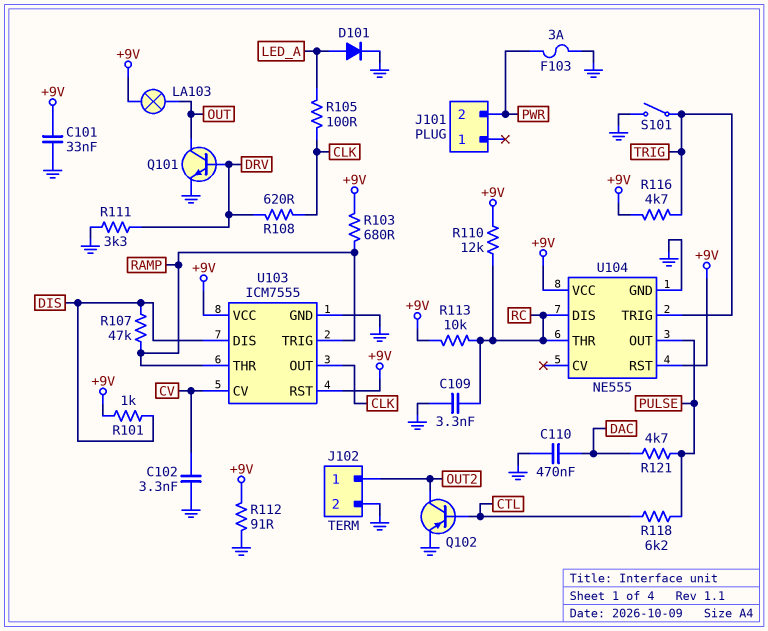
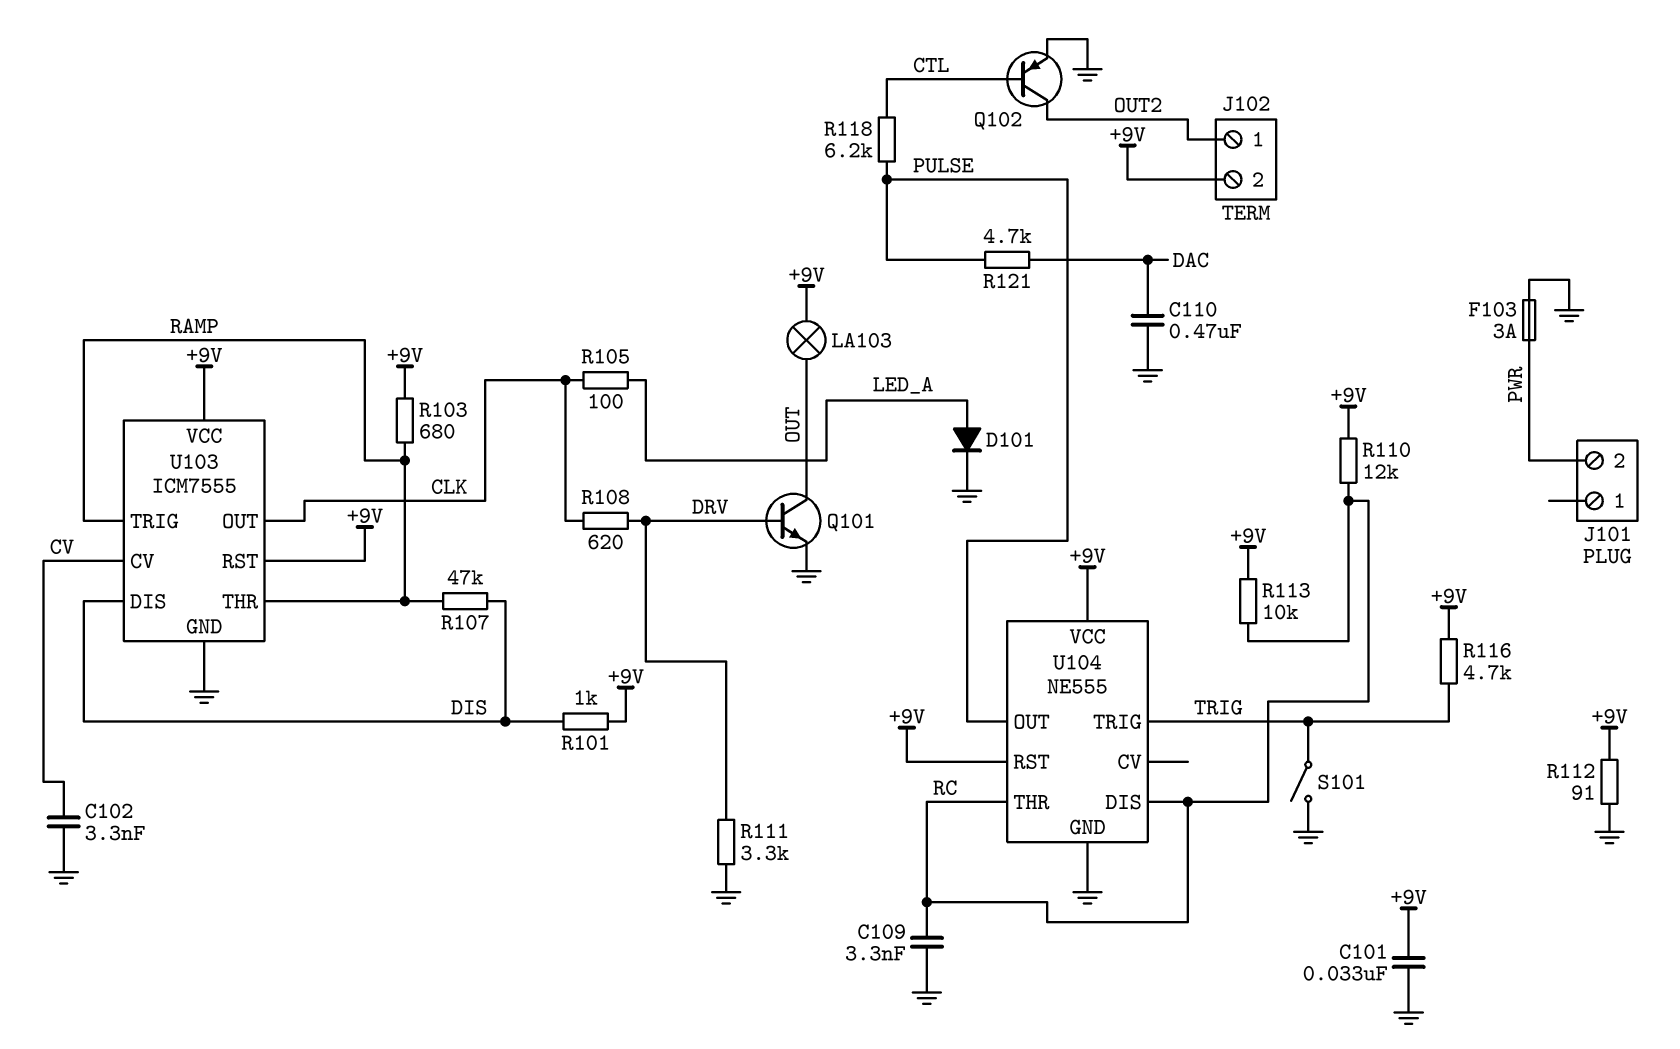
J102 pin 2: GND -> +9V

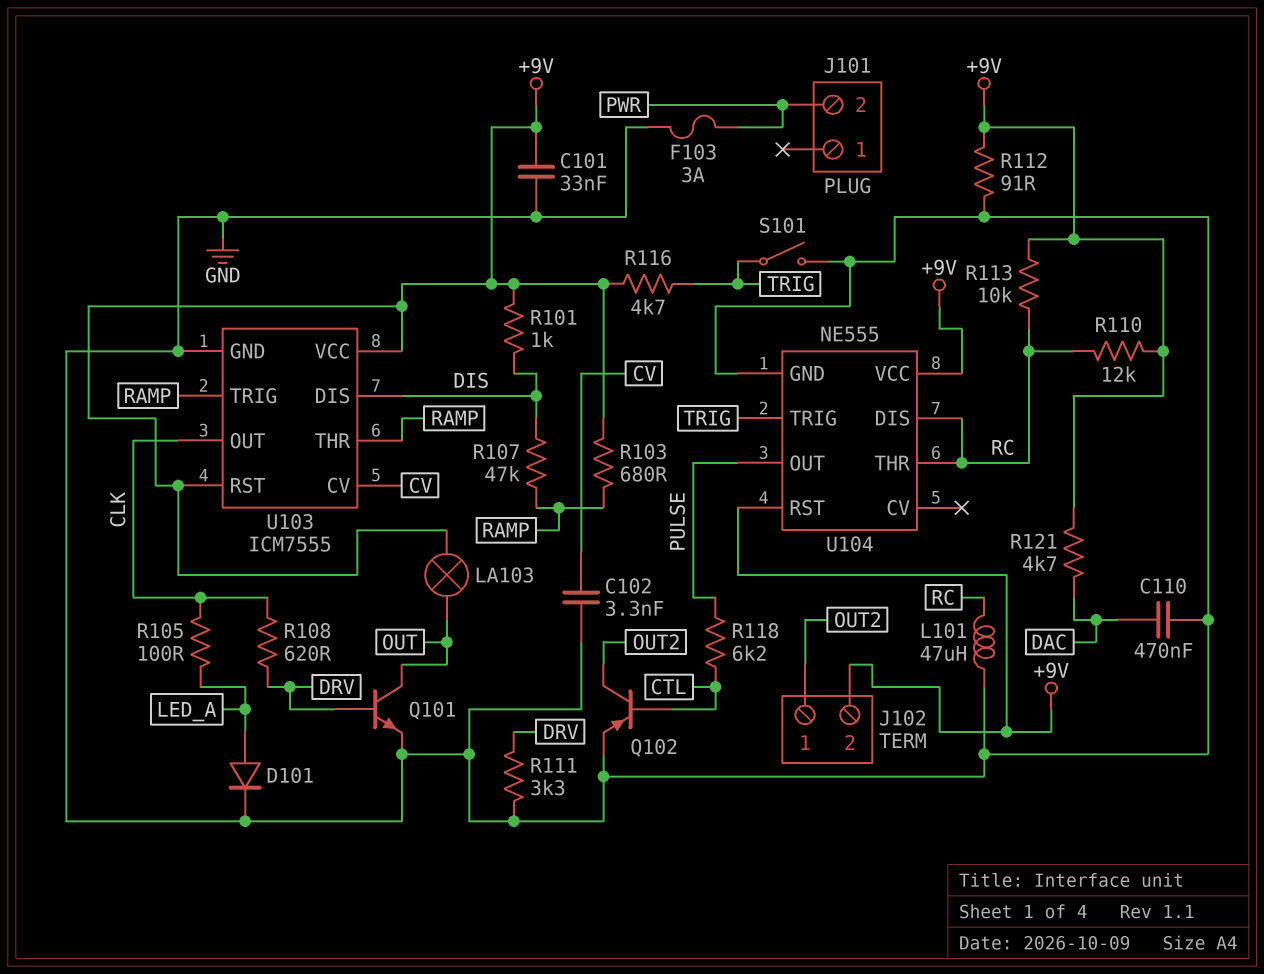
C109: 3.3nF (GND, RC) -> none
L101: none -> 47uH (GND, RC)
R121: 4.7k (DAC, PULSE) -> 4.7k (+9V, DAC)

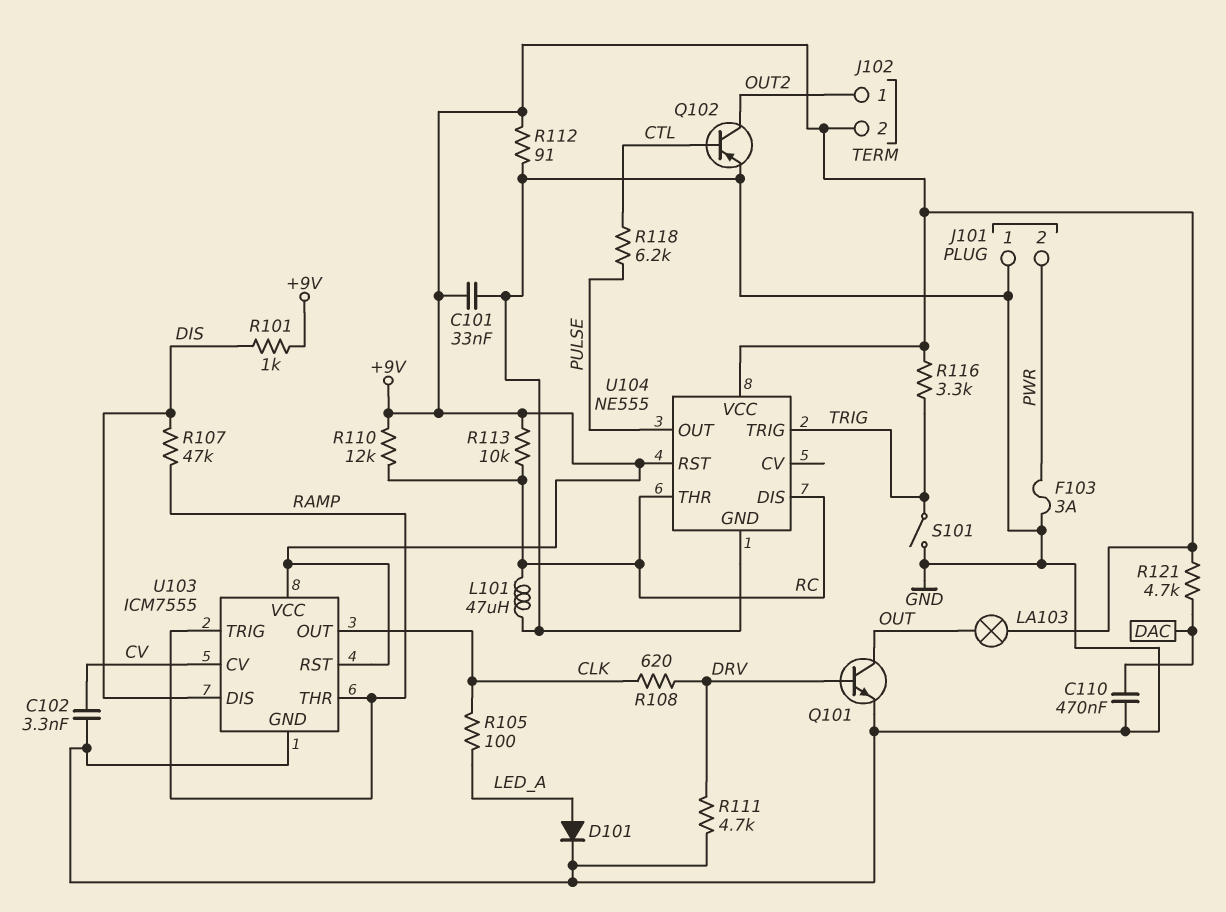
J101 pin 1: none -> GND
R103: 680 (+9V, RAMP) -> none
R111: 3.3k (DRV, GND) -> 4.7k (DRV, GND)
R116: 4.7k (+9V, TRIG) -> 3.3k (+9V, TRIG)

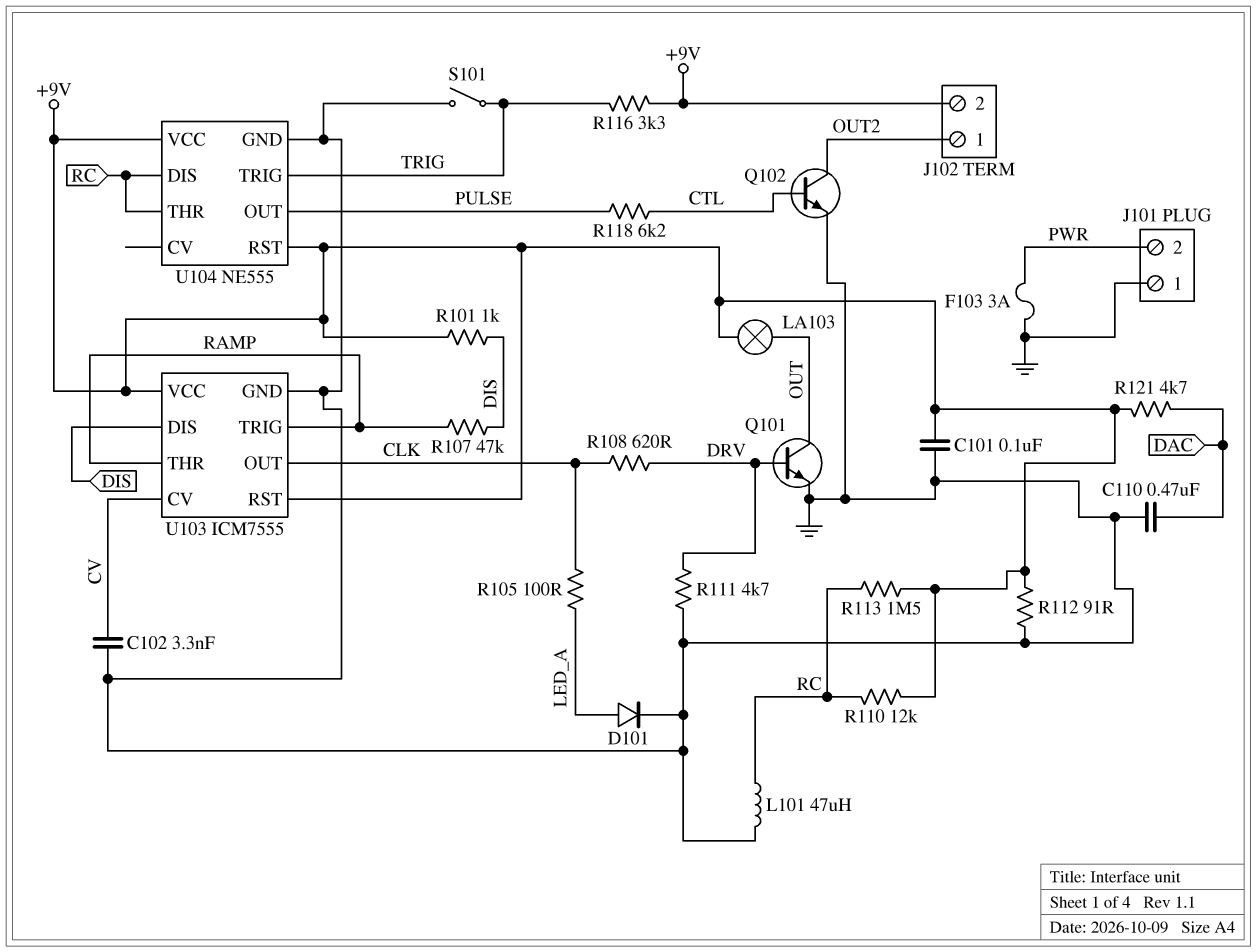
C101: 33nF (+9V, GND) -> 100nF (+9V, GND)
Q102: PNP (B CTL, C OUT2, E GND) -> NPN (B CTL, C OUT2, E GND)
R113: 10k (+9V, RC) -> 1.5M (+9V, RC)

